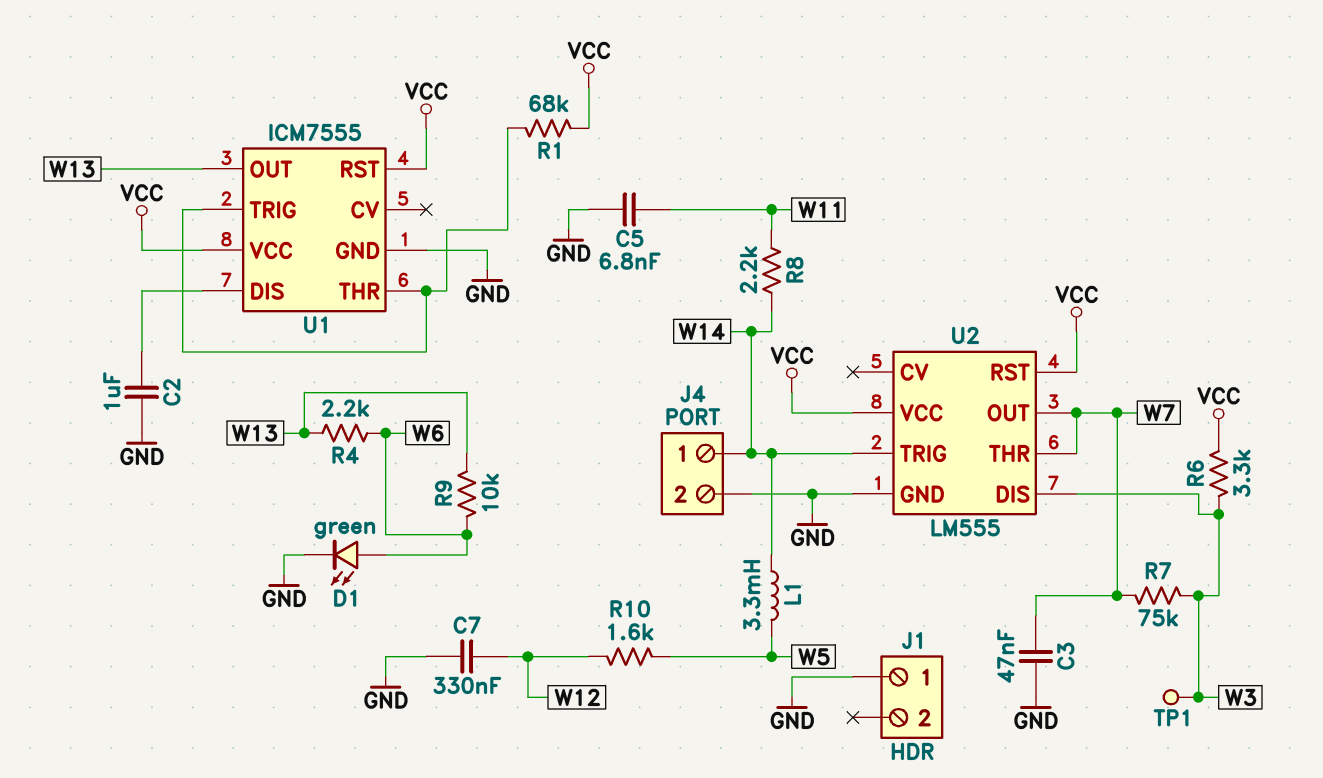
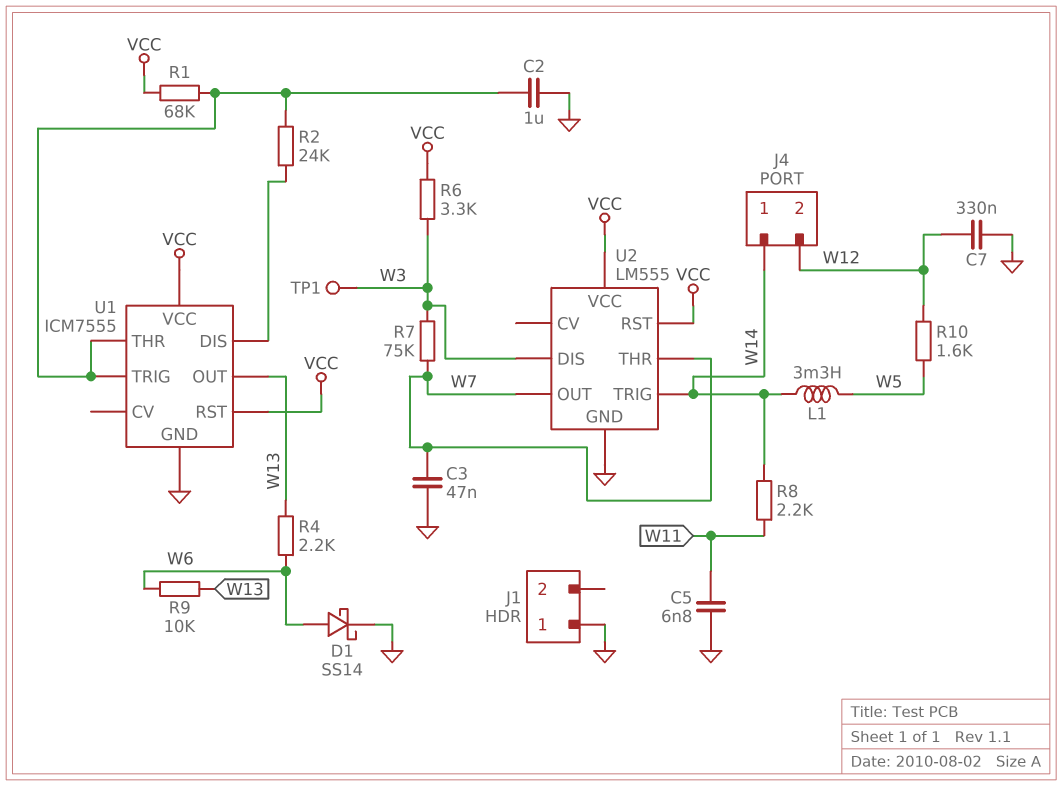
C2: 1uF (GND, U1/DIS) -> 1uF (GND, U1/THR)
D1: LED green (A W6, K GND) -> schottky SS14 (A W6, K GND)
J4 pin 2: GND -> W12
R2: none -> 24k (U1/DIS, U1/THR)

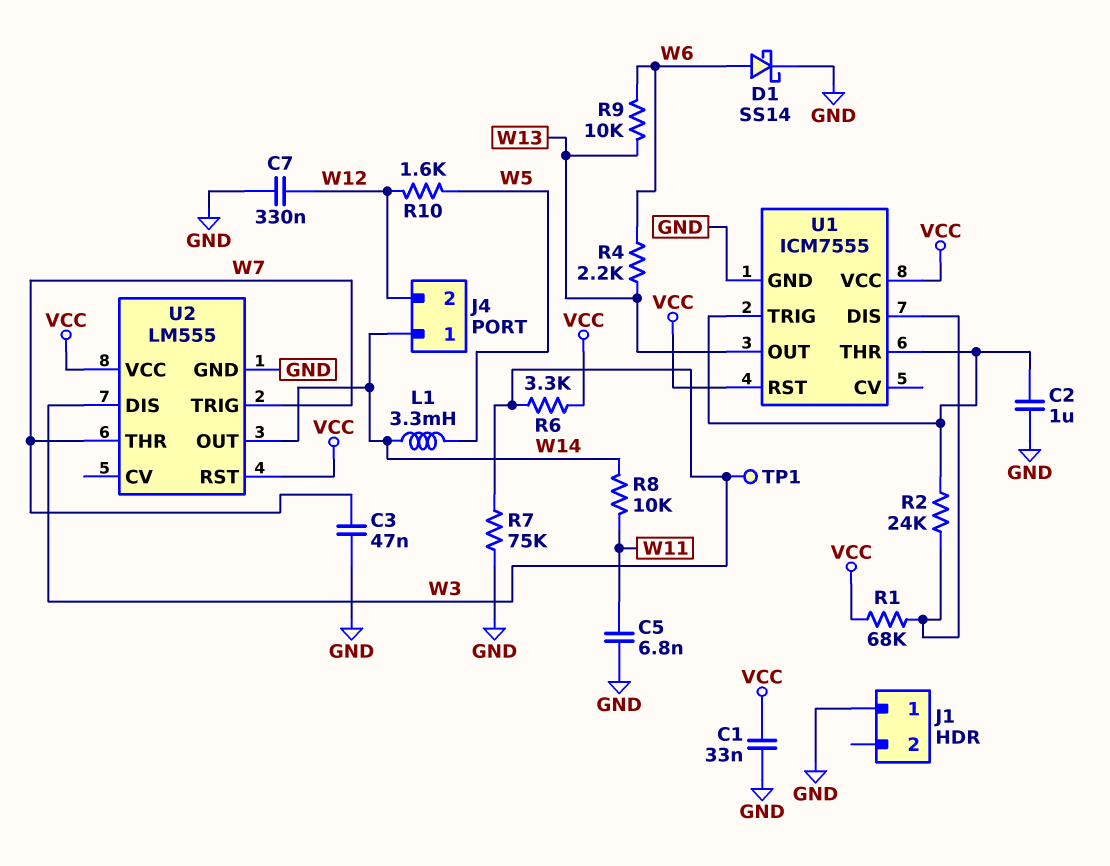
C1: none -> 33nF (GND, VCC)
R1: 68k (U1/THR, VCC) -> 68k (U1/DIS, VCC)
R7: 75k (W3, W7) -> 75k (GND, W3)
R8: 2.2k (W11, W14) -> 10k (W11, W14)
U2 pin OUT: W7 -> W14
U2 pin TRIG: W14 -> W7

